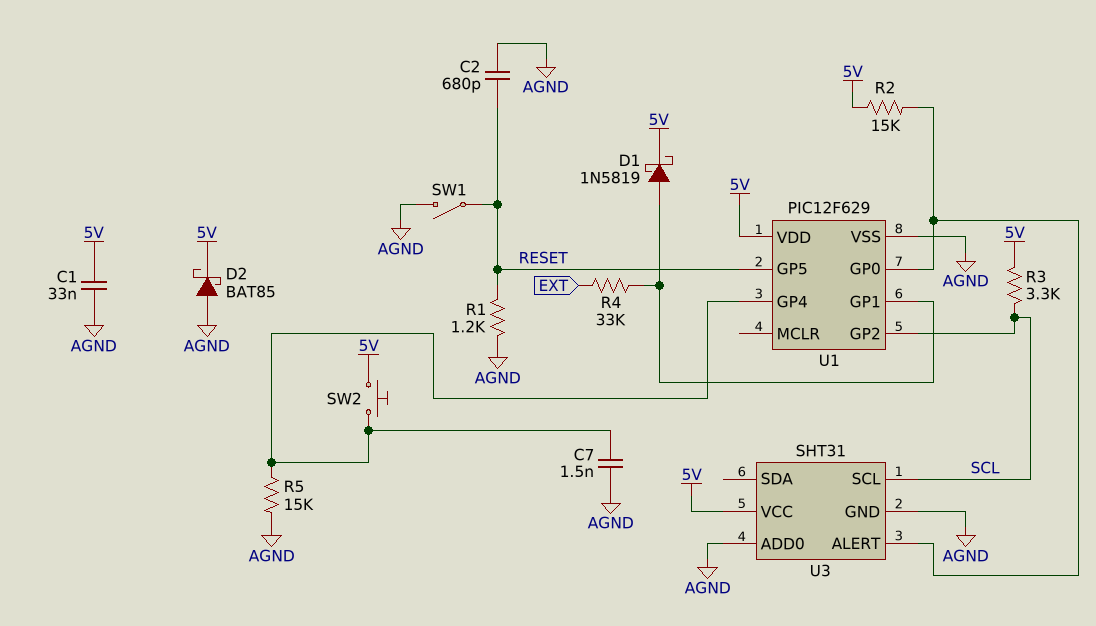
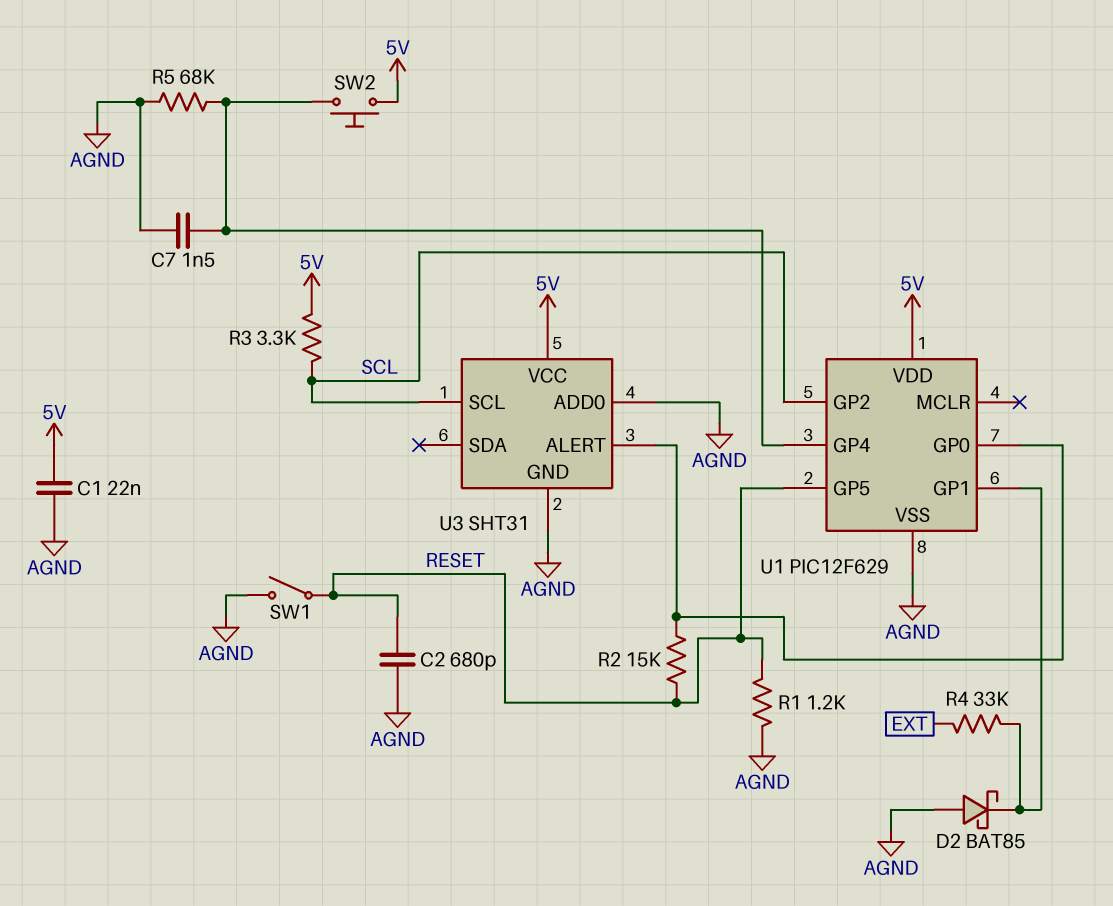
C1: 33nF (5V, AGND) -> 22nF (5V, AGND)
D1: schottky 1N5819 (A U1/GP1, K 5V) -> none
D2: schottky BAT85 (A AGND, K 5V) -> schottky BAT85 (A AGND, K U1/GP1)
R2: 15k (5V, U1/GP0) -> 15k (RESET, U1/GP0)
R5: 15k (AGND, U1/GP4) -> 68k (AGND, U1/GP4)

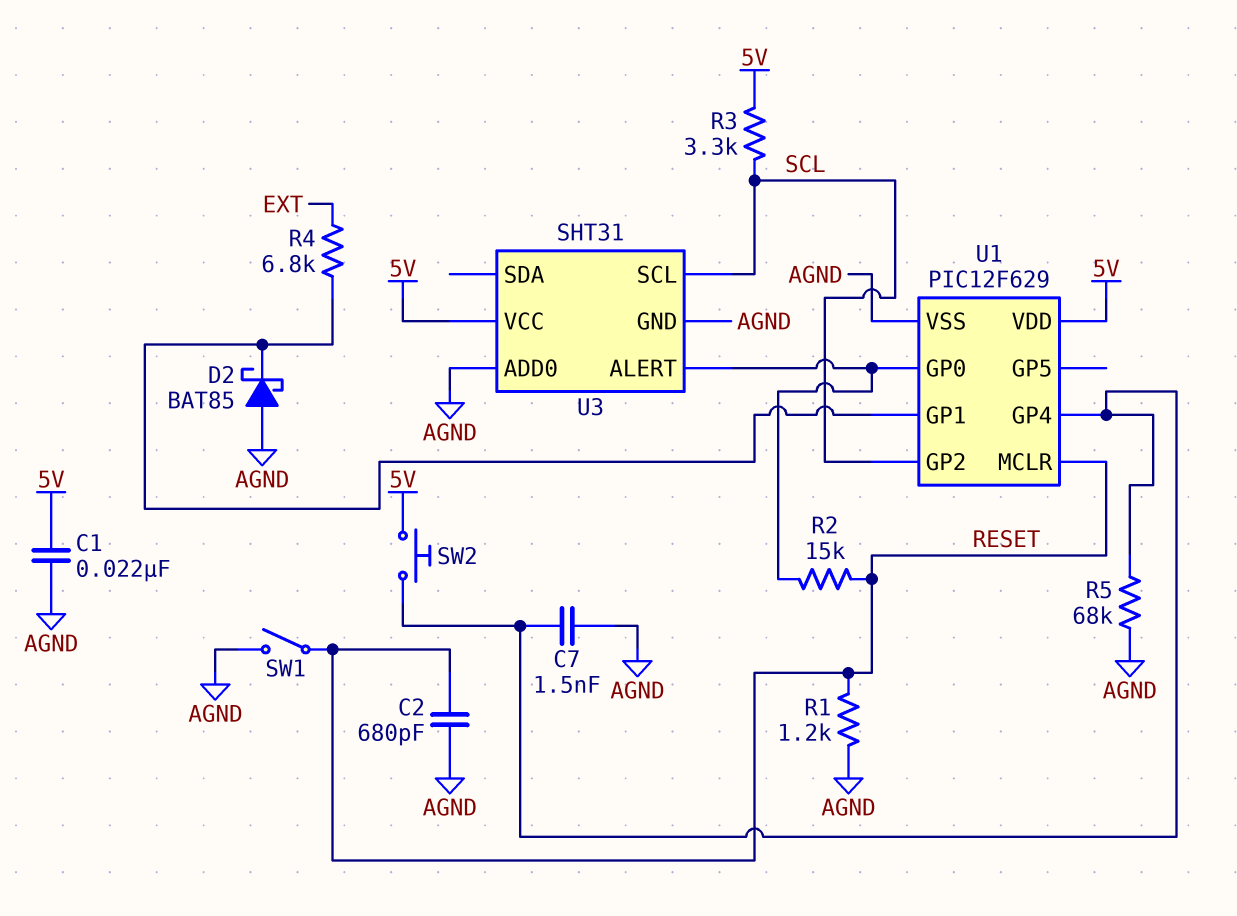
R4: 33k (EXT, U1/GP1) -> 6.8k (EXT, U1/GP1)
U1 pin GP5: RESET -> none
U1 pin MCLR: none -> RESET

